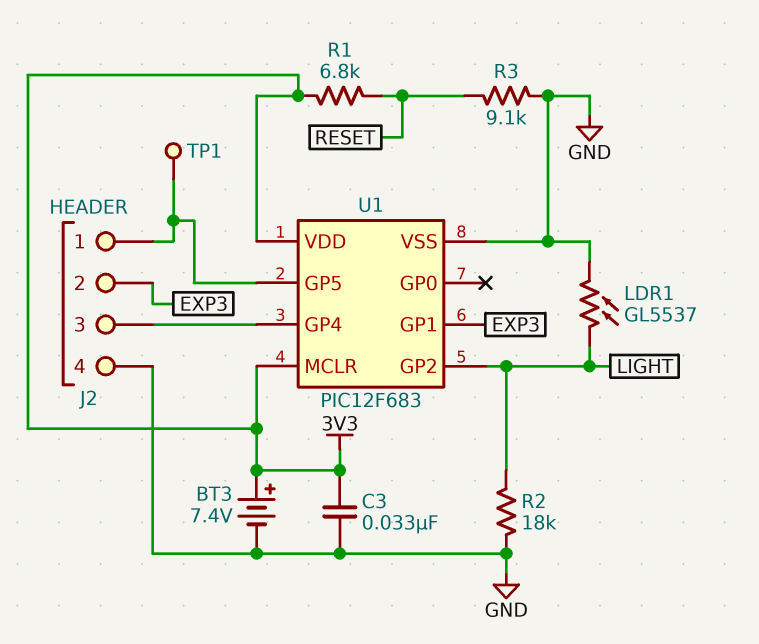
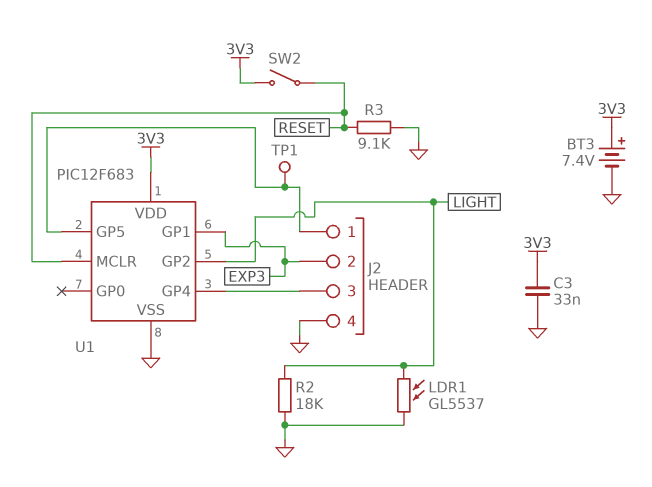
R1: 6.8k (3V3, RESET) -> none
SW2: none -> switch (3V3, RESET)
U1 pin MCLR: 3V3 -> RESET

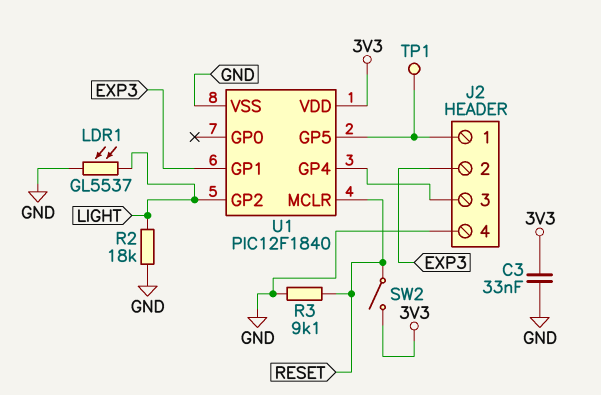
BT3: 7.4V (plus 3V3, minus GND) -> none
U1: PIC12F683 -> PIC12F1840

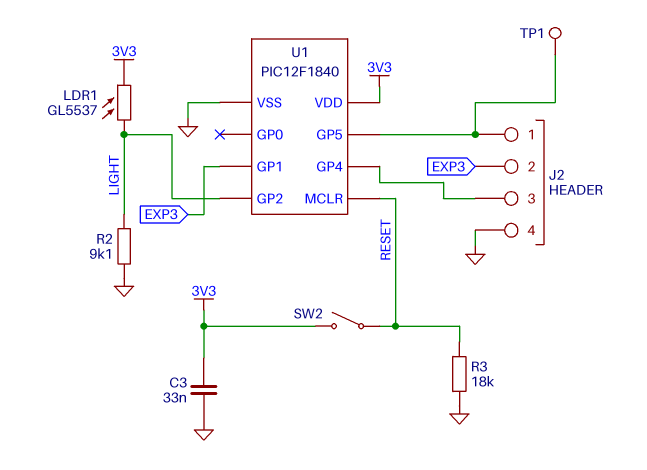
LDR1: GL5537 (GND, LIGHT) -> GL5537 (3V3, LIGHT)
R2: 18k (GND, LIGHT) -> 9.1k (GND, LIGHT)
R3: 9.1k (GND, RESET) -> 18k (GND, RESET)

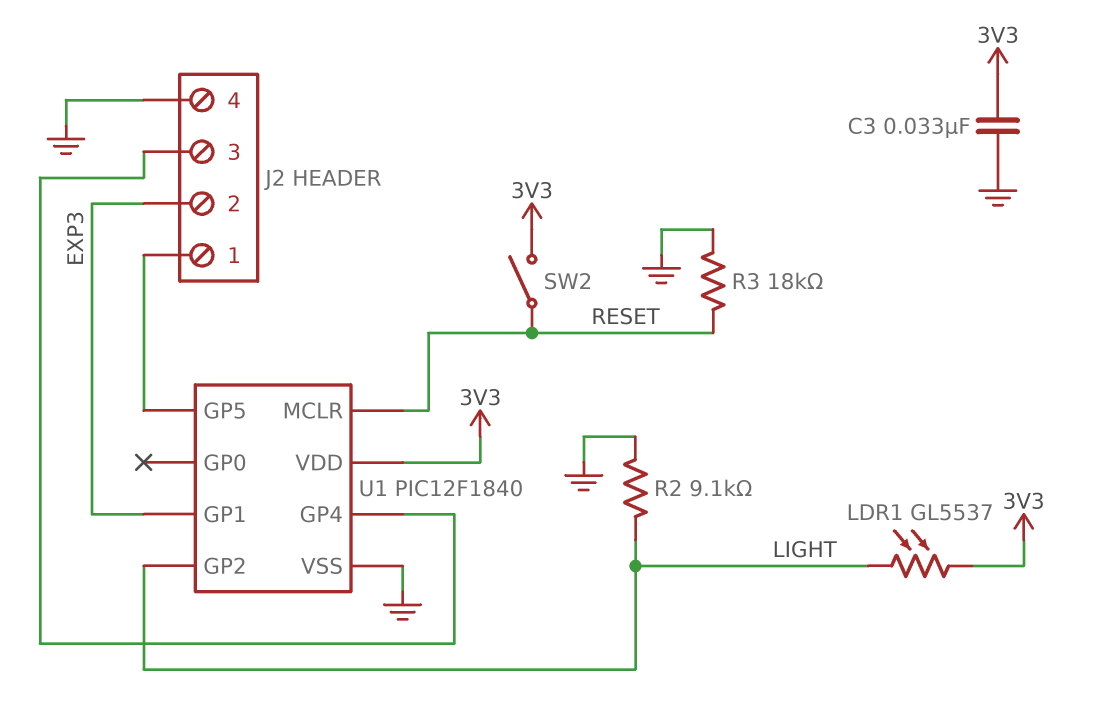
TP1: test point (J2/1) -> none

